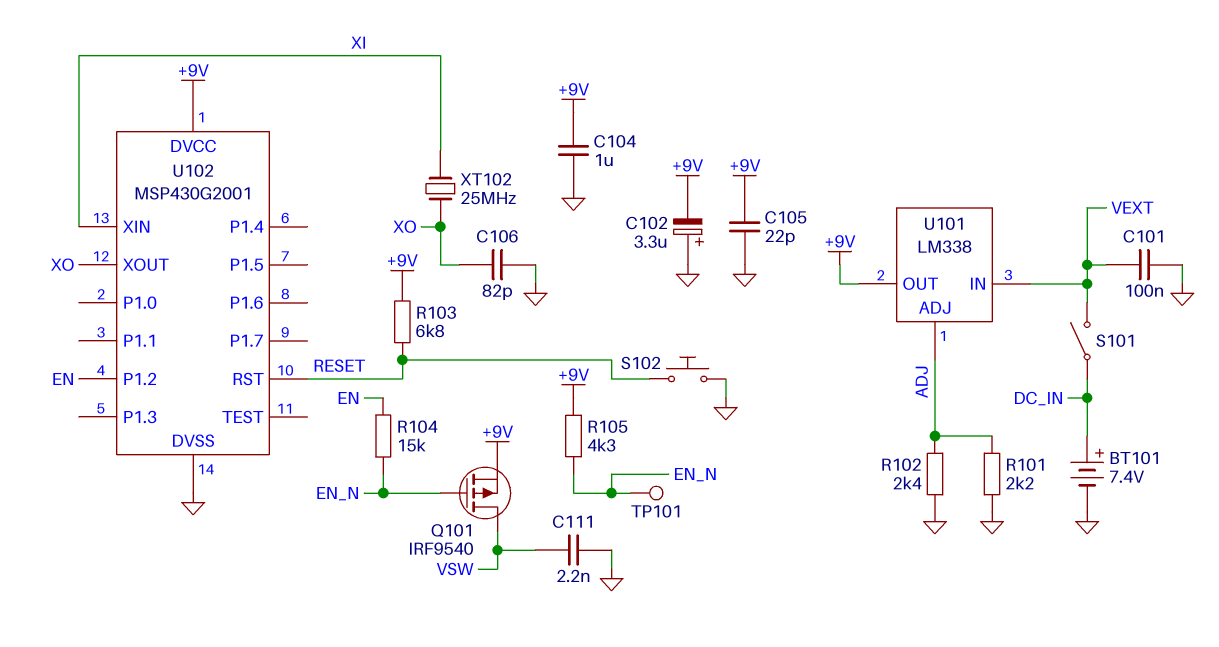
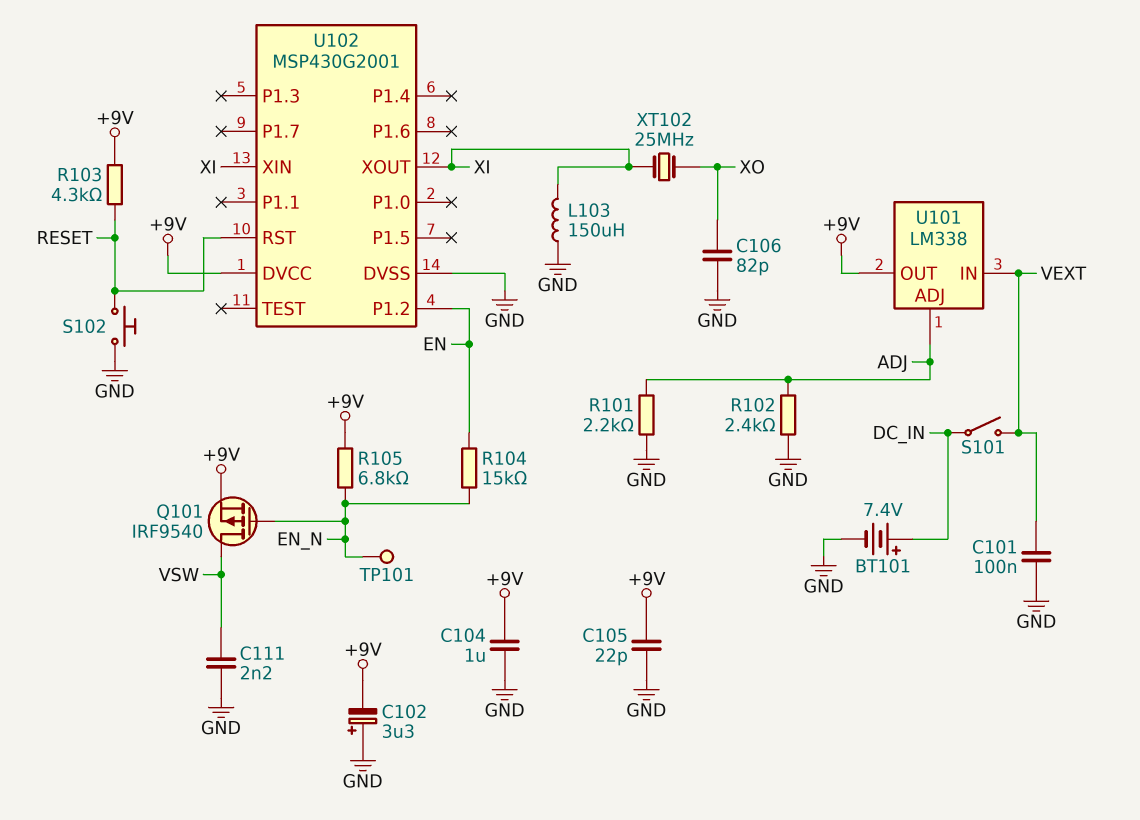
L103: none -> 150uH (GND, XI)
R103: 6.8k (+9V, RESET) -> 4.3k (+9V, RESET)
R105: 4.3k (+9V, EN_N) -> 6.8k (+9V, EN_N)
U102 pin XOUT: XO -> XI

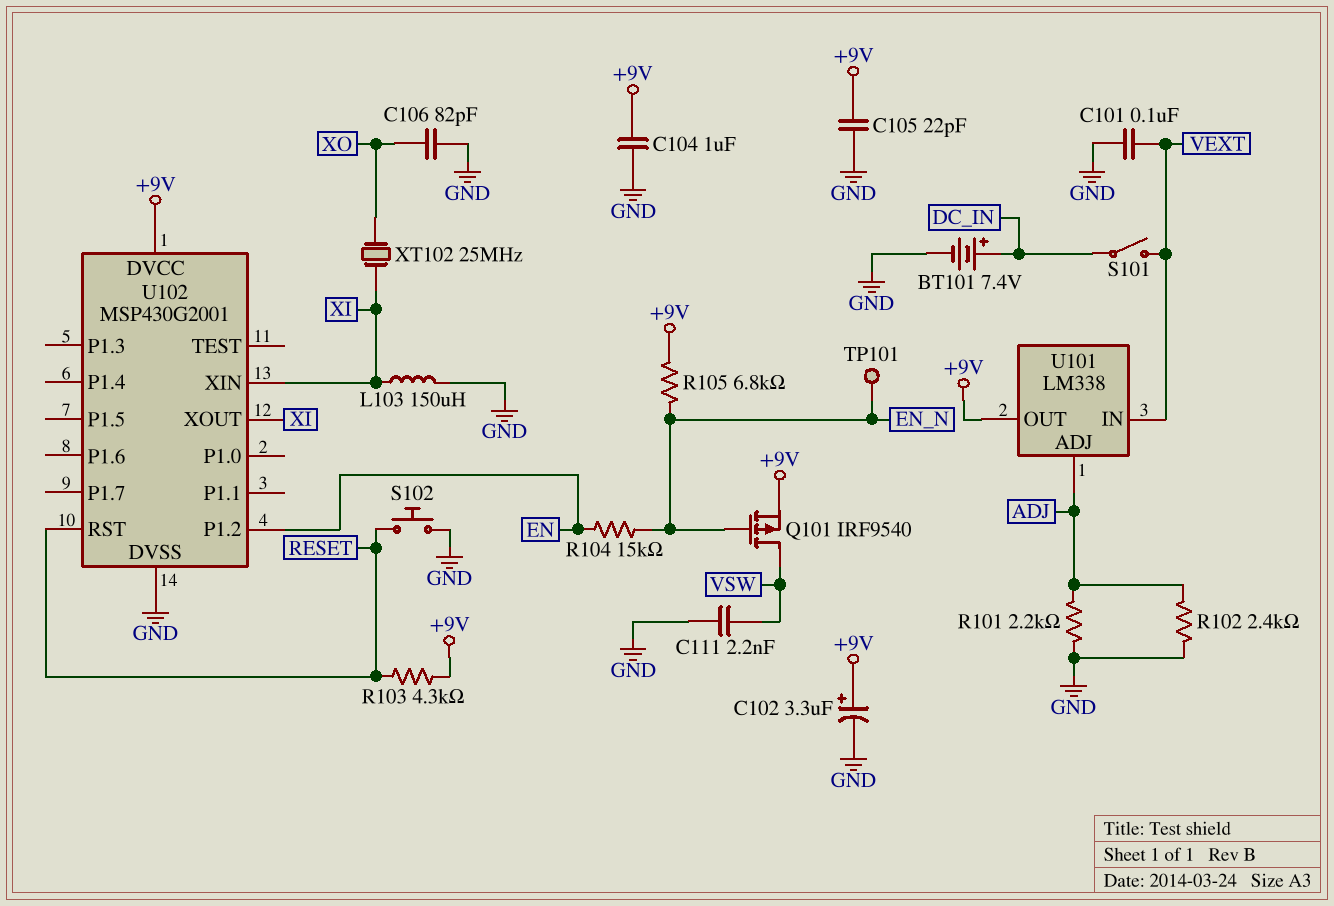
C102: 3.3uF (plus GND, minus +9V) -> 3.3uF (plus +9V, minus GND)

